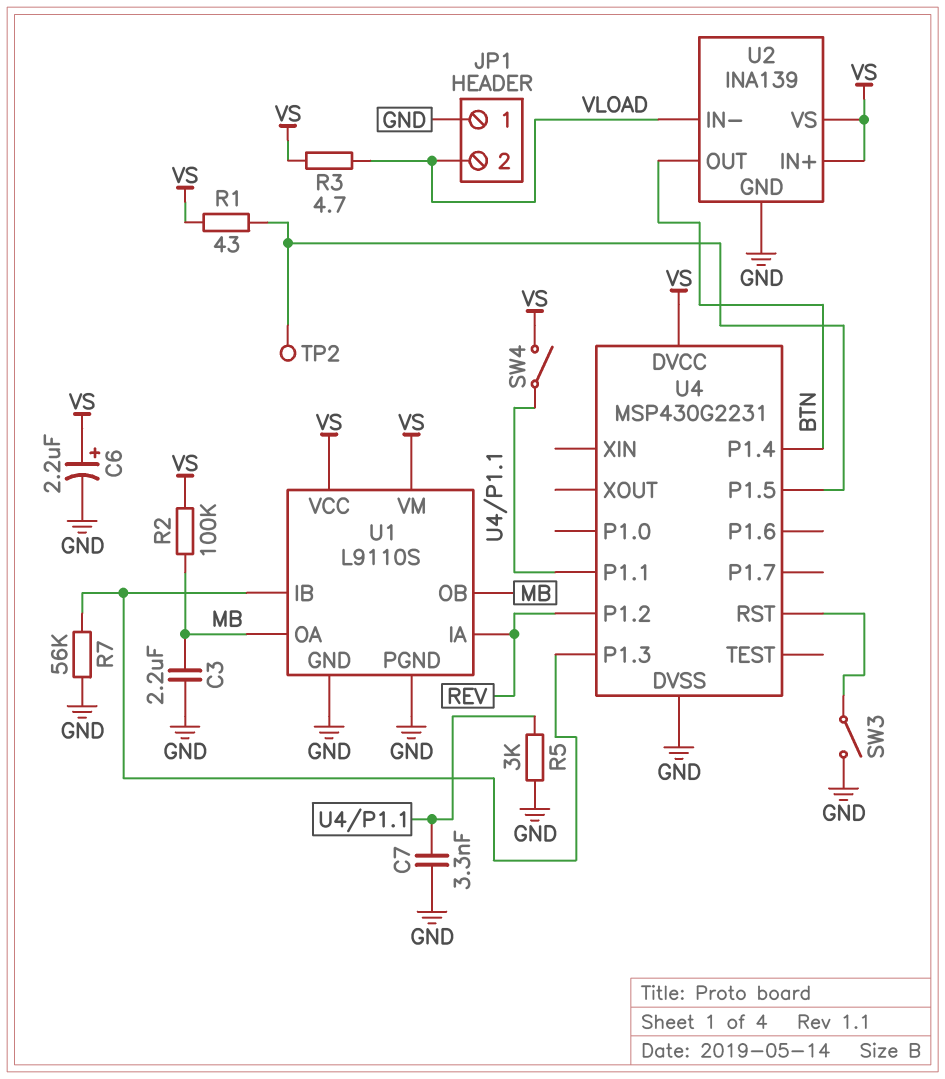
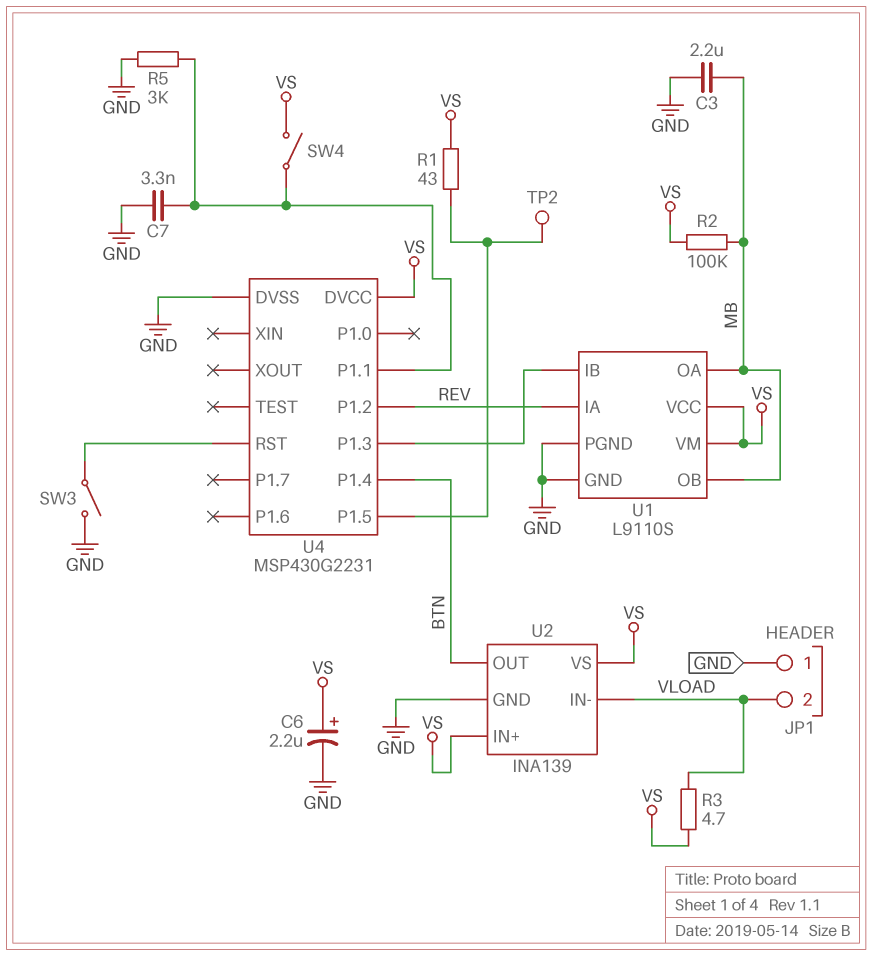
R7: 56k (GND, U1/IB) -> none

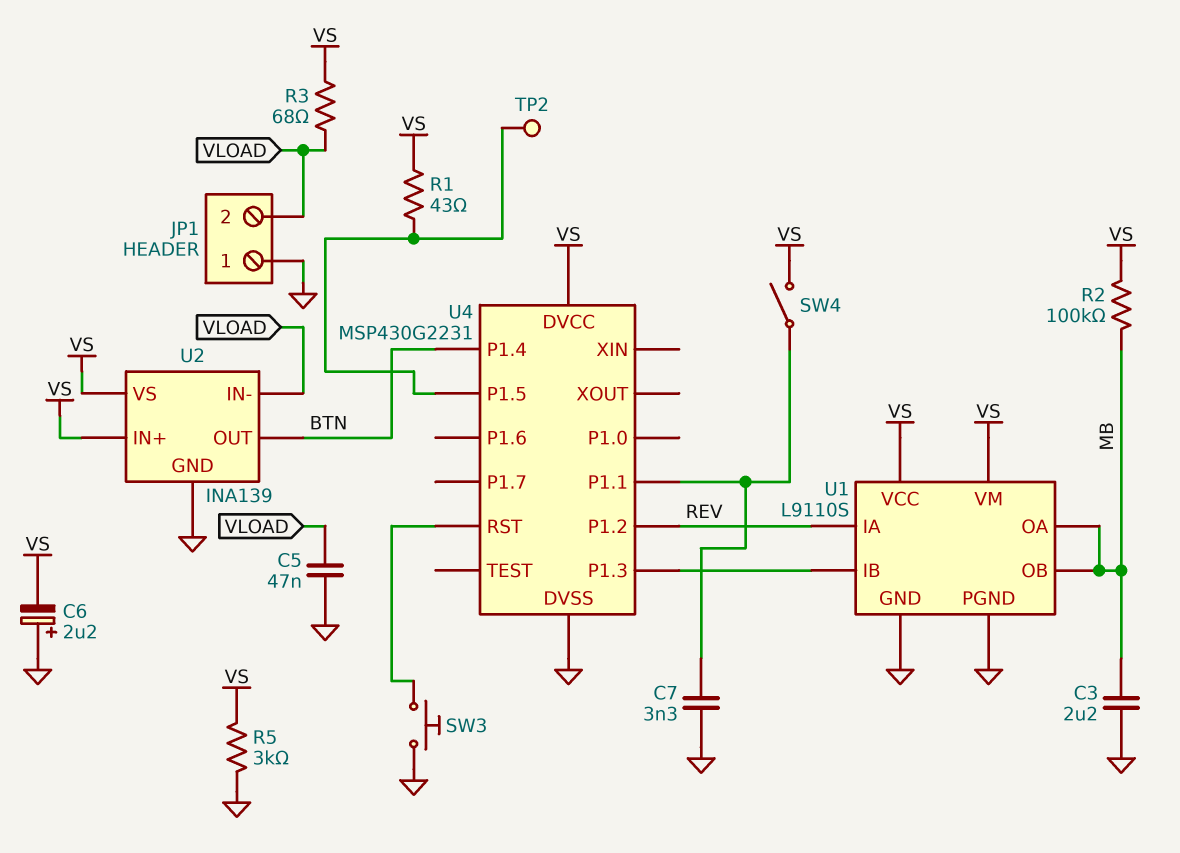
C5: none -> 47nF (GND, VLOAD)
C6: 2.2uF (plus VS, minus GND) -> 2.2uF (plus GND, minus VS)
R3: 4.7 (VLOAD, VS) -> 68 (VLOAD, VS)
R5: 3k (GND, U4/P1.1) -> 3k (GND, VS)
SW3: switch (GND, U4/RST) -> button (GND, U4/RST)

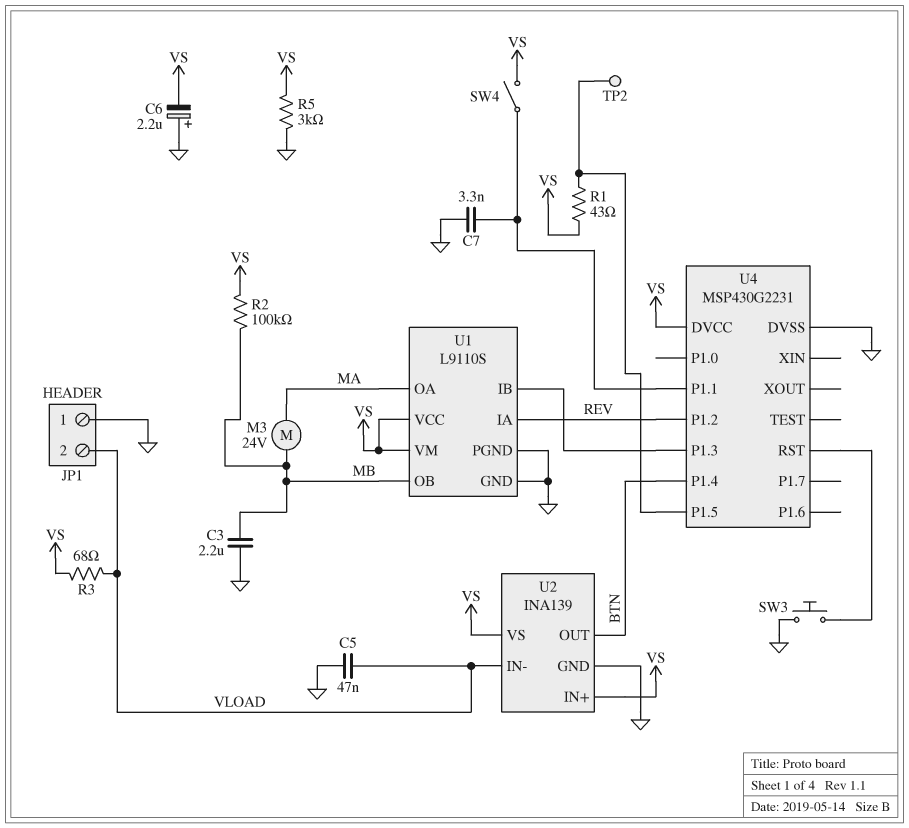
M3: none -> motor 24V (MA, MB)
U1 pin OA: MB -> MA

